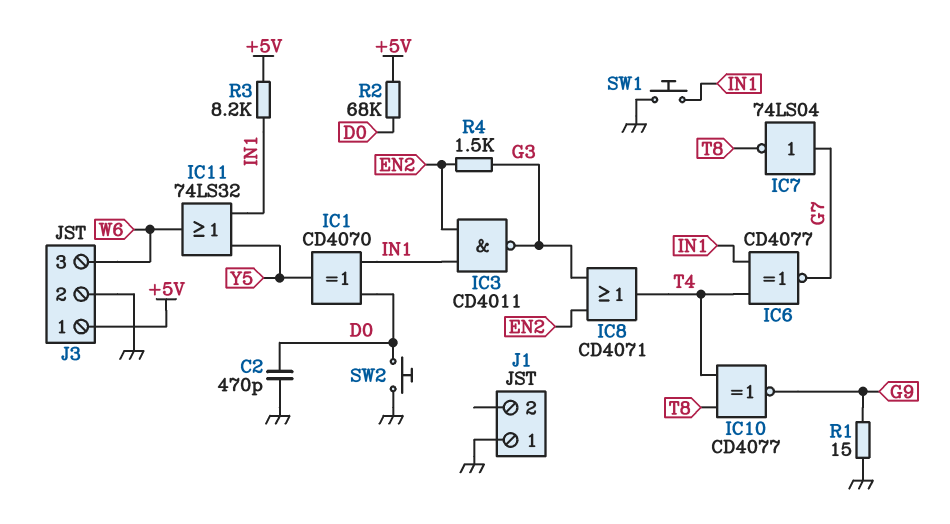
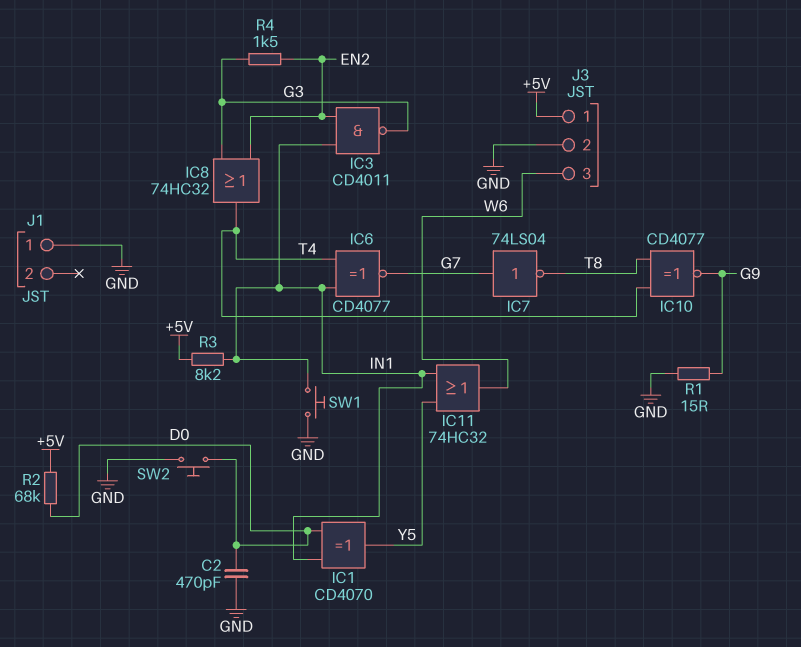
IC8: OR CD4071 (in EN2, in G3, out T4) -> OR 74HC32 (in EN2, in G3, out T4)
IC11: OR 74LS32 (in IN1, in Y5, out W6) -> OR 74HC32 (in IN1, in Y5, out W6)

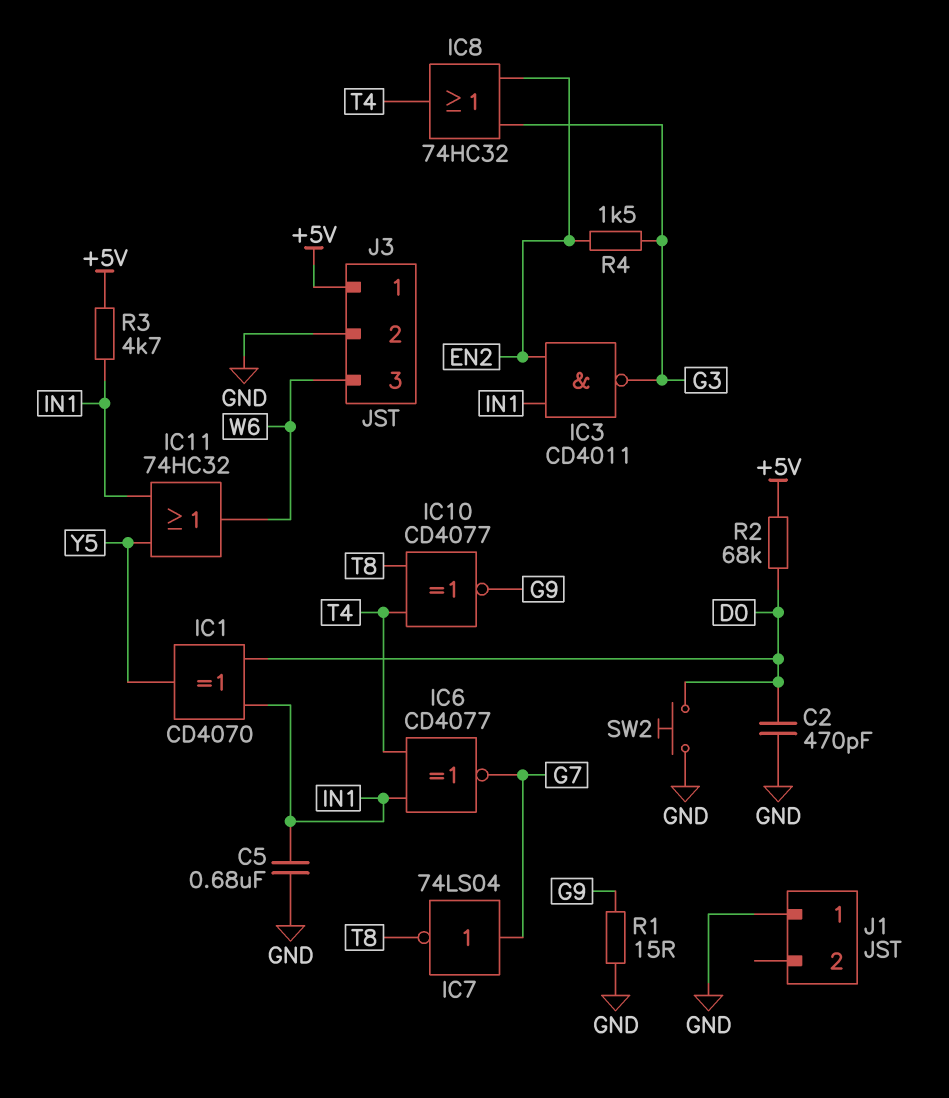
C5: none -> 680nF (GND, IN1)
R3: 8.2k (+5V, IN1) -> 4.7k (+5V, IN1)
SW1: button (GND, IN1) -> none

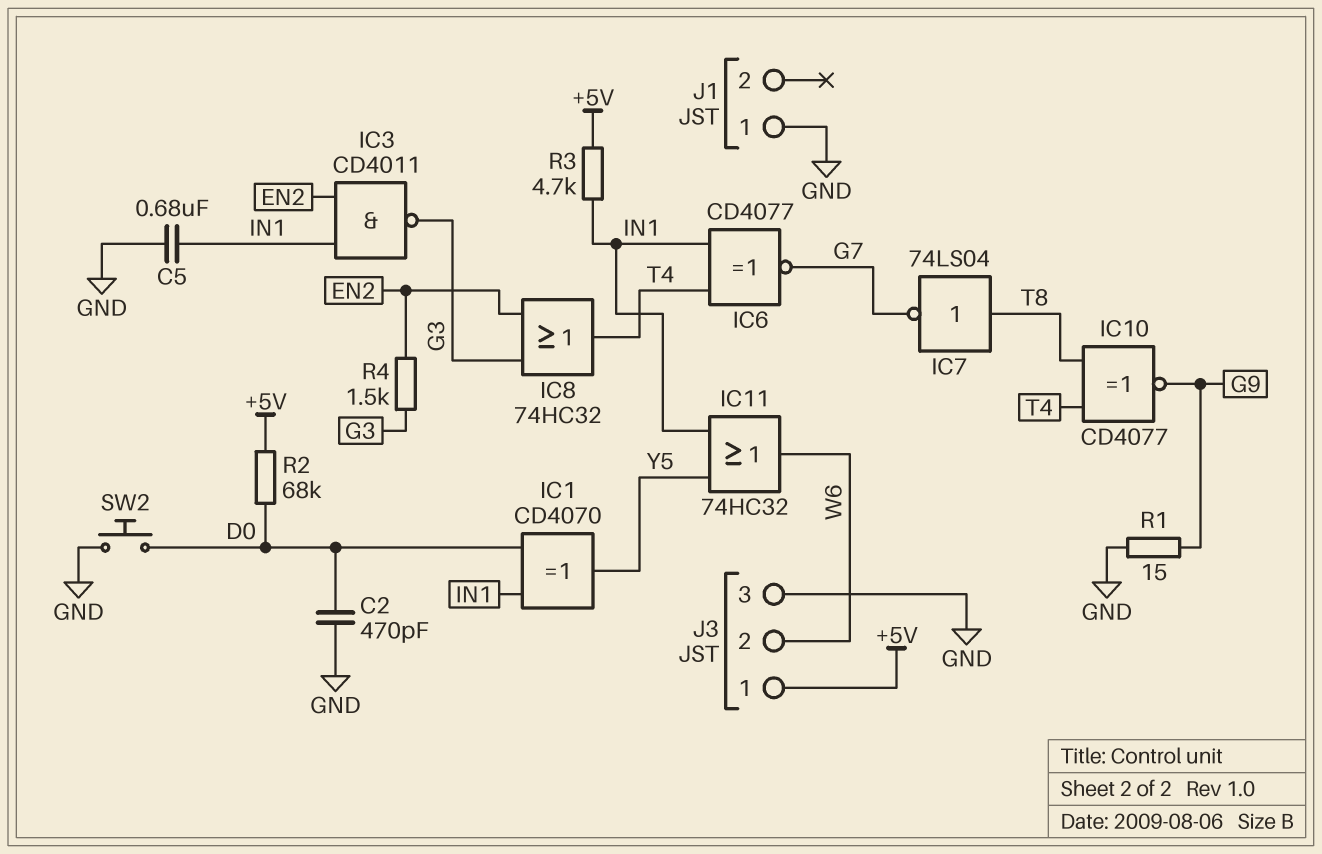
IC7: NOT 74LS04 (in G7, out T8) -> NOT 74LS04 (in T8, out G7)
J3 pin 2: GND -> W6
J3 pin 3: W6 -> GND

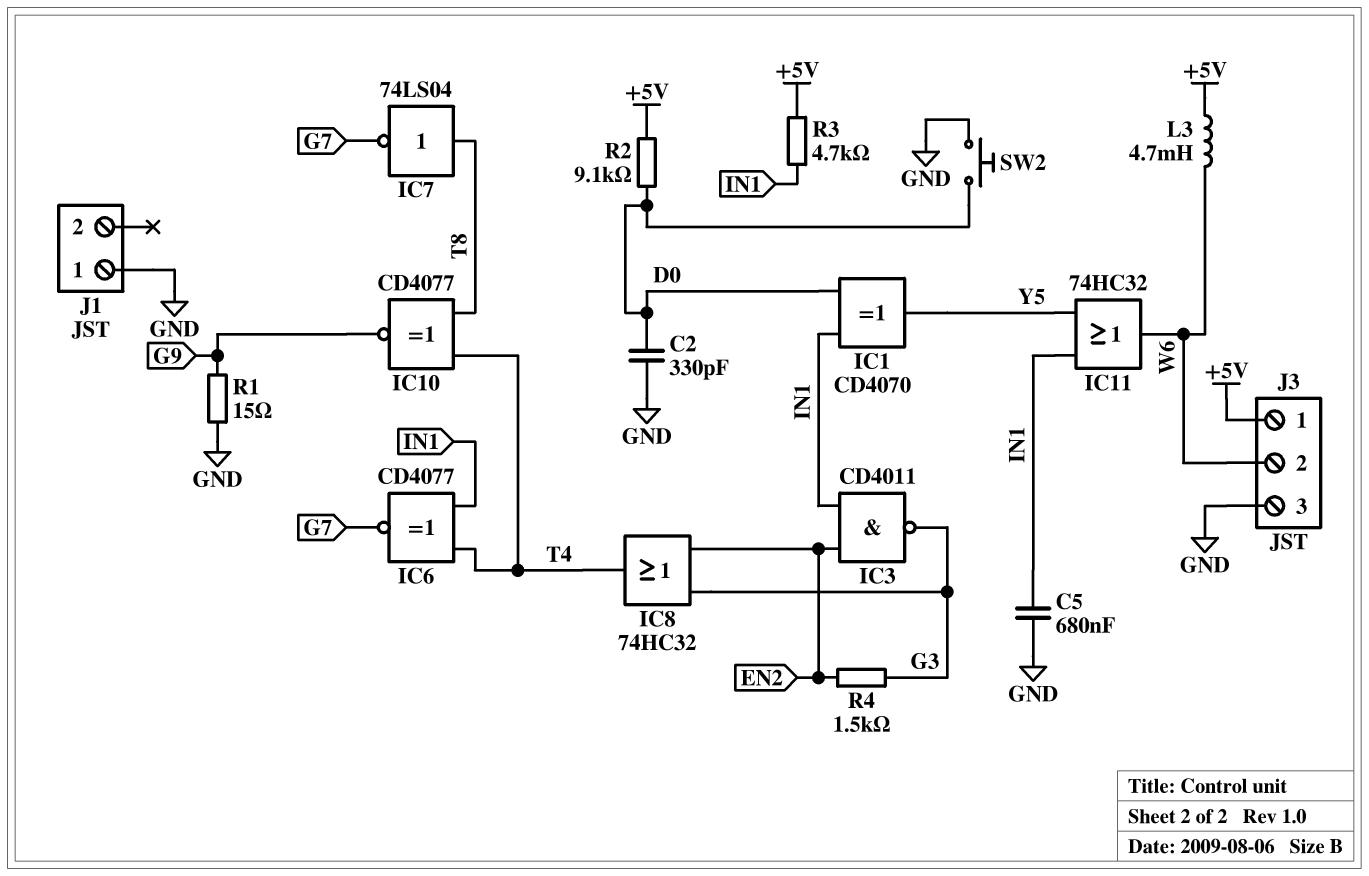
C2: 470pF (D0, GND) -> 330pF (D0, GND)
L3: none -> 4.7mH (+5V, W6)
R2: 68k (+5V, D0) -> 9.1k (+5V, D0)

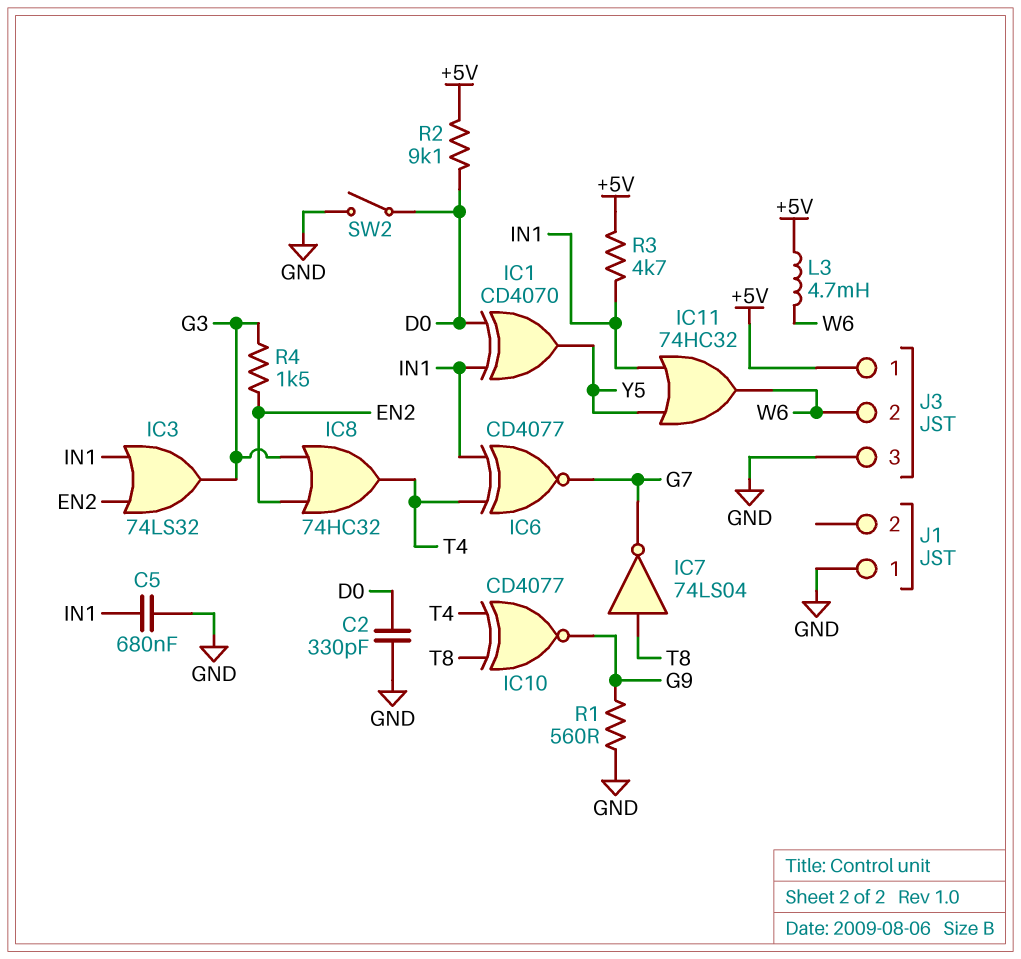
IC3: NAND CD4011 (in EN2, in IN1, out G3) -> OR 74LS32 (in EN2, in IN1, out G3)
R1: 15 (G9, GND) -> 560 (G9, GND)
SW2: button (D0, GND) -> switch (D0, GND)

